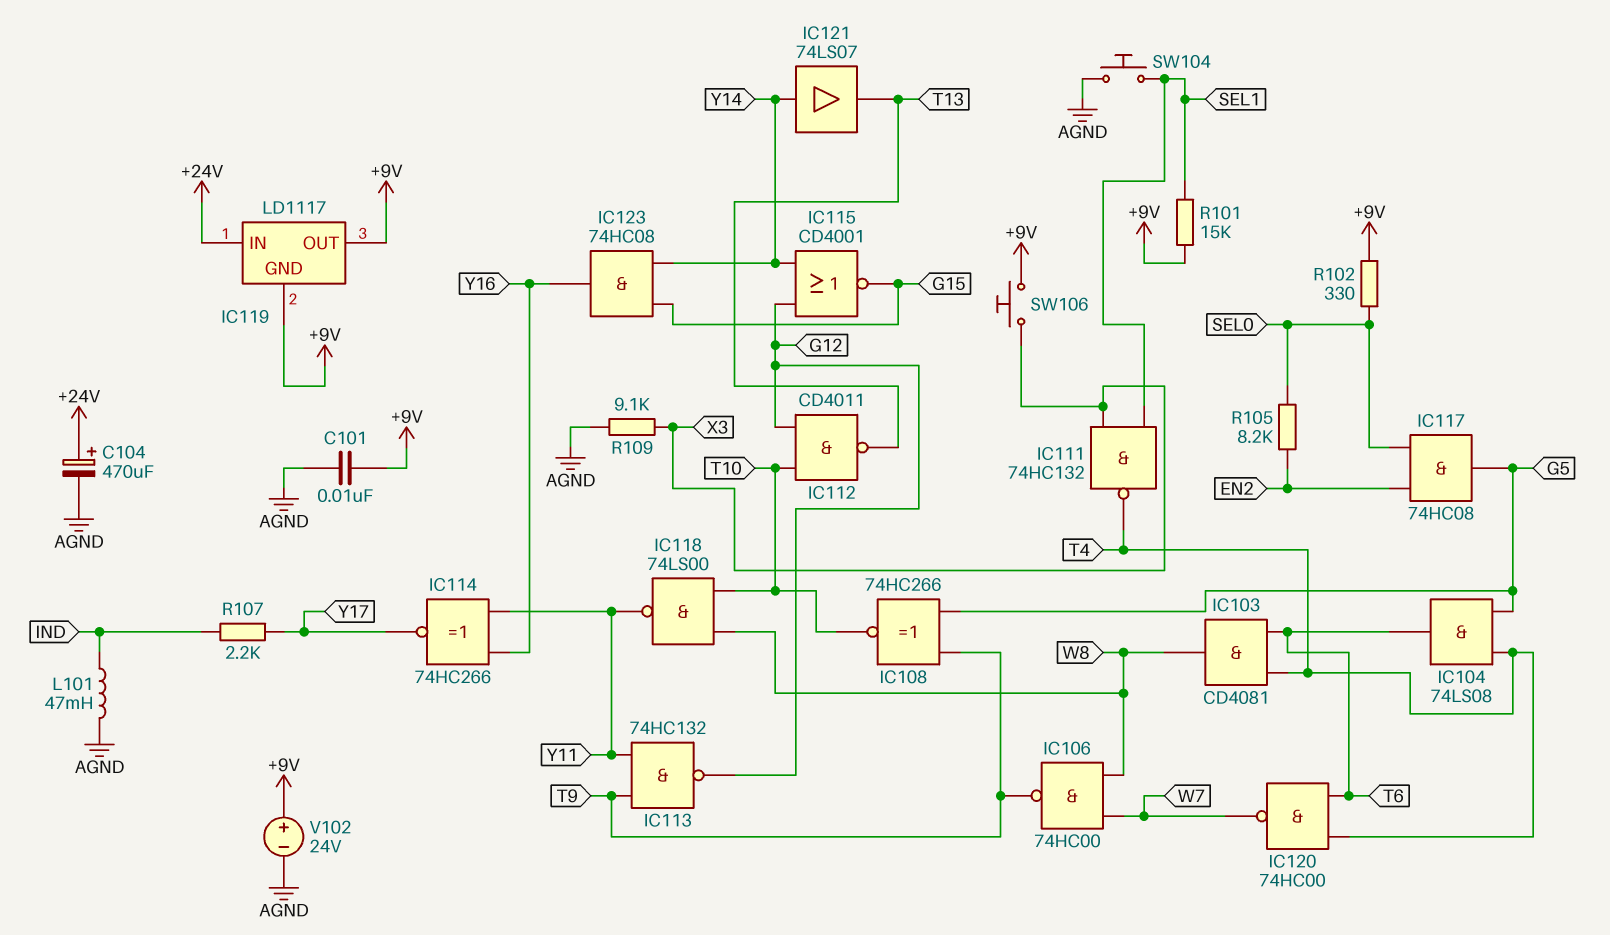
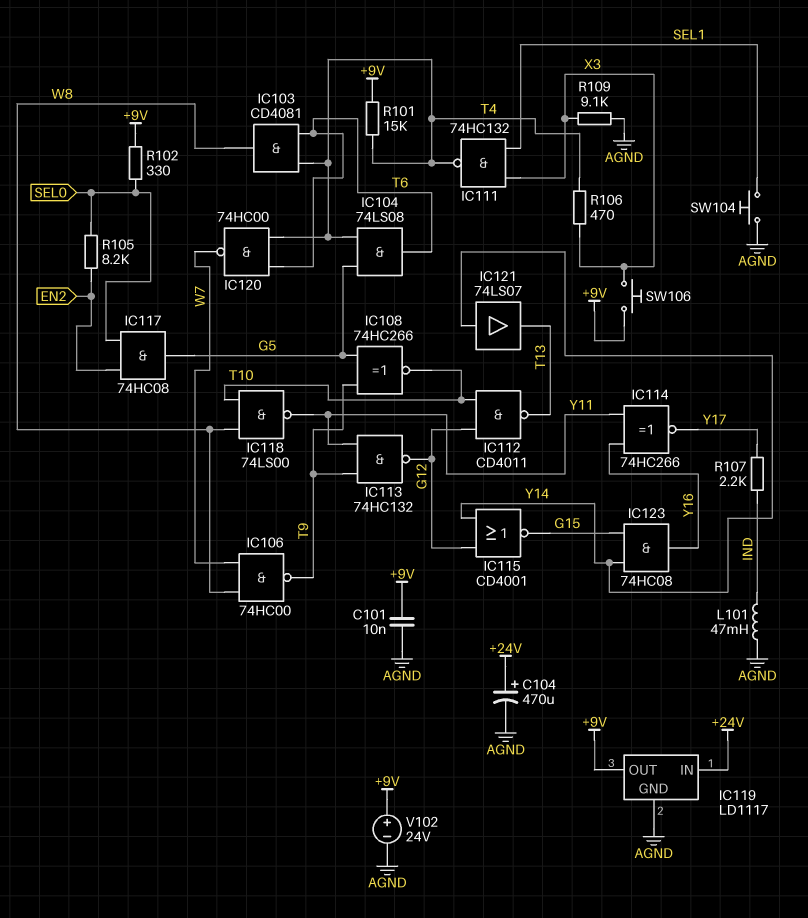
IC119 pin GND: +9V -> AGND
R101: 15k (+9V, SEL1) -> 15k (+9V, T4)
R106: none -> 470 (T4, X3)

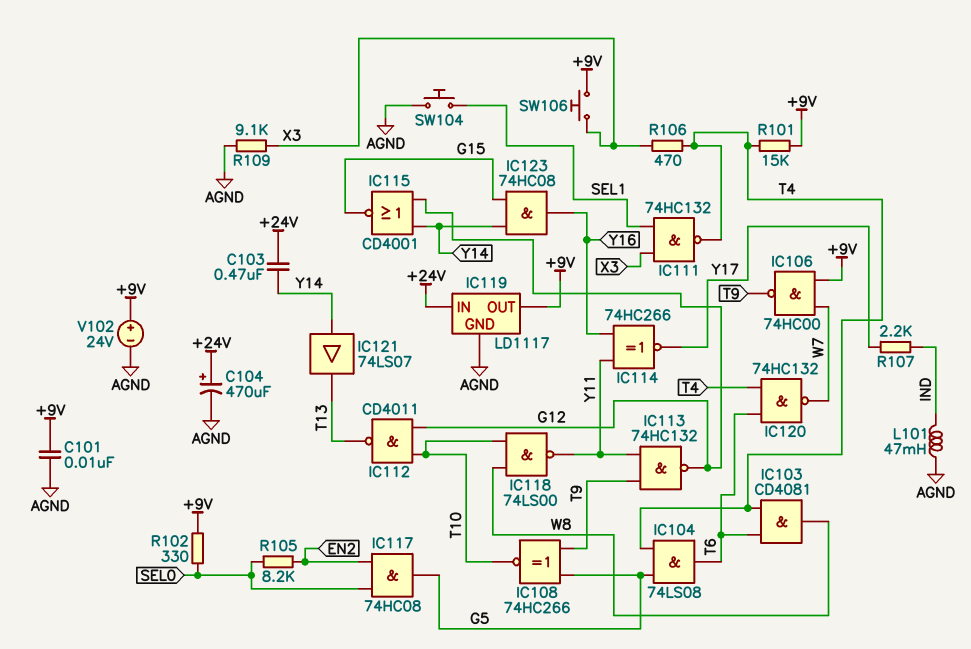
C103: none -> 470nF (+24V, Y14)
IC106: NAND 74HC00 (in W7, in W8, out T9) -> NAND 74HC00 (in +9V, in W7, out T9)
IC120: NAND 74HC00 (in T4, in T6, out W7) -> NAND 74HC132 (in T4, in T6, out W7)

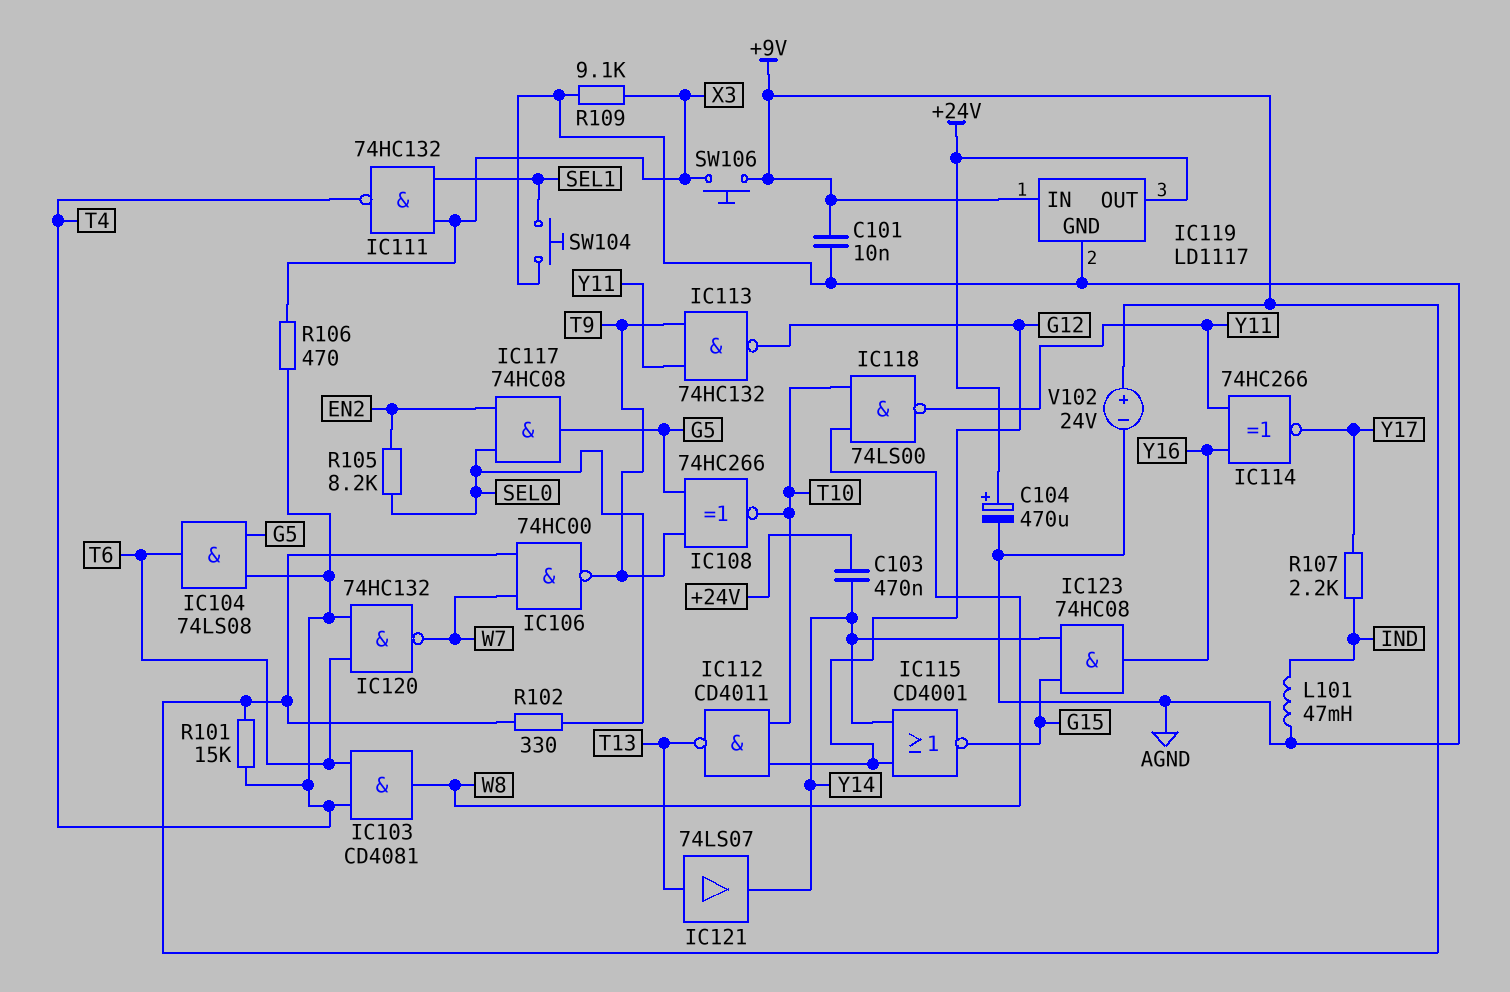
IC119 pin IN: +24V -> +9V
IC119 pin OUT: +9V -> +24V
IC121: buffer 74LS07 (in Y14, out T13) -> buffer 74LS07 (in T13, out Y14)

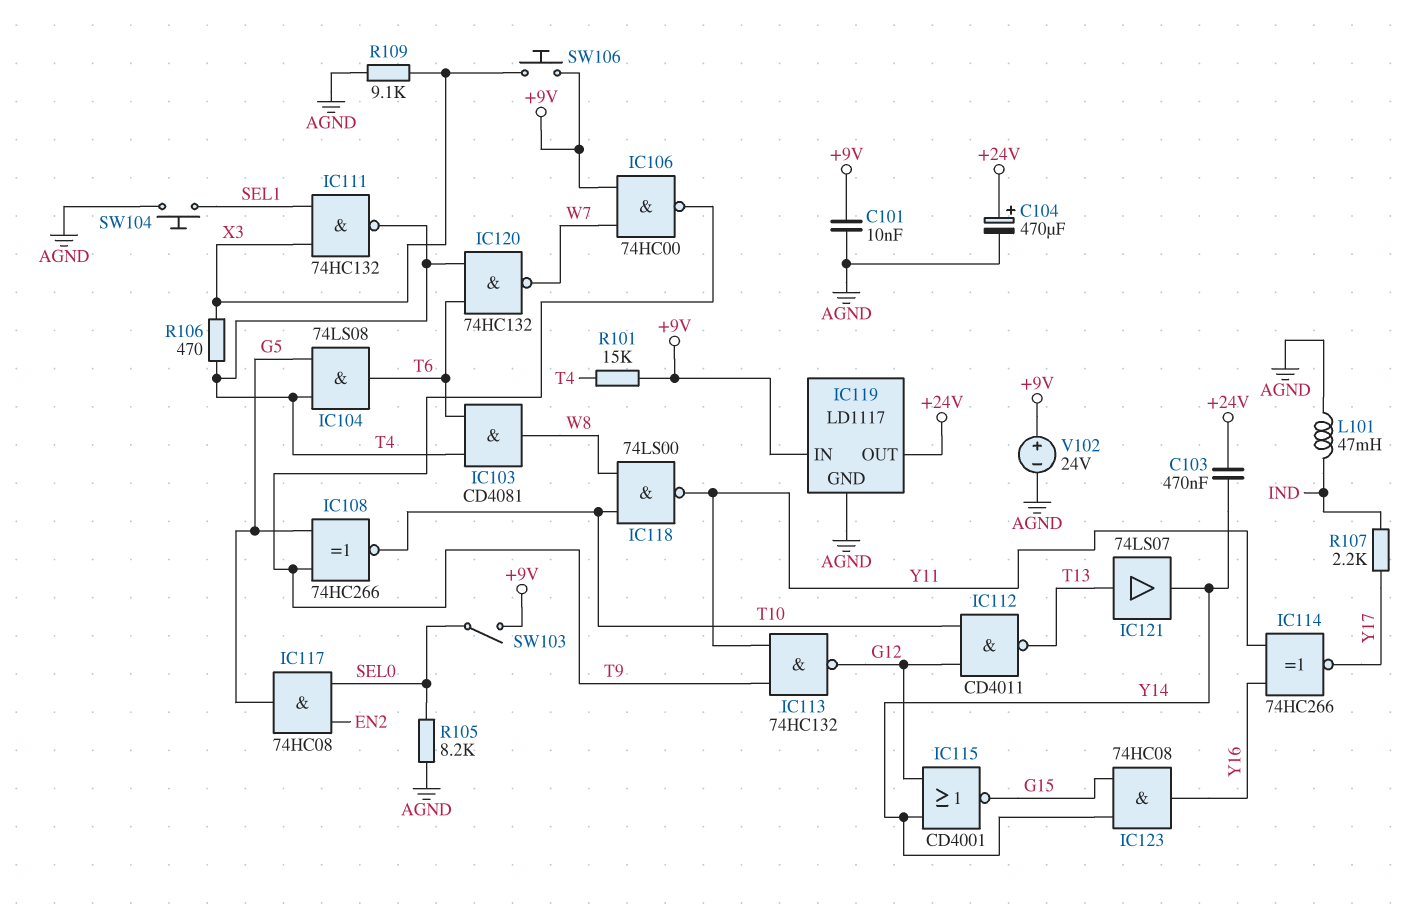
R102: 330 (+9V, SEL0) -> none
R105: 8.2k (EN2, SEL0) -> 8.2k (AGND, SEL0)
SW103: none -> switch (+9V, SEL0)

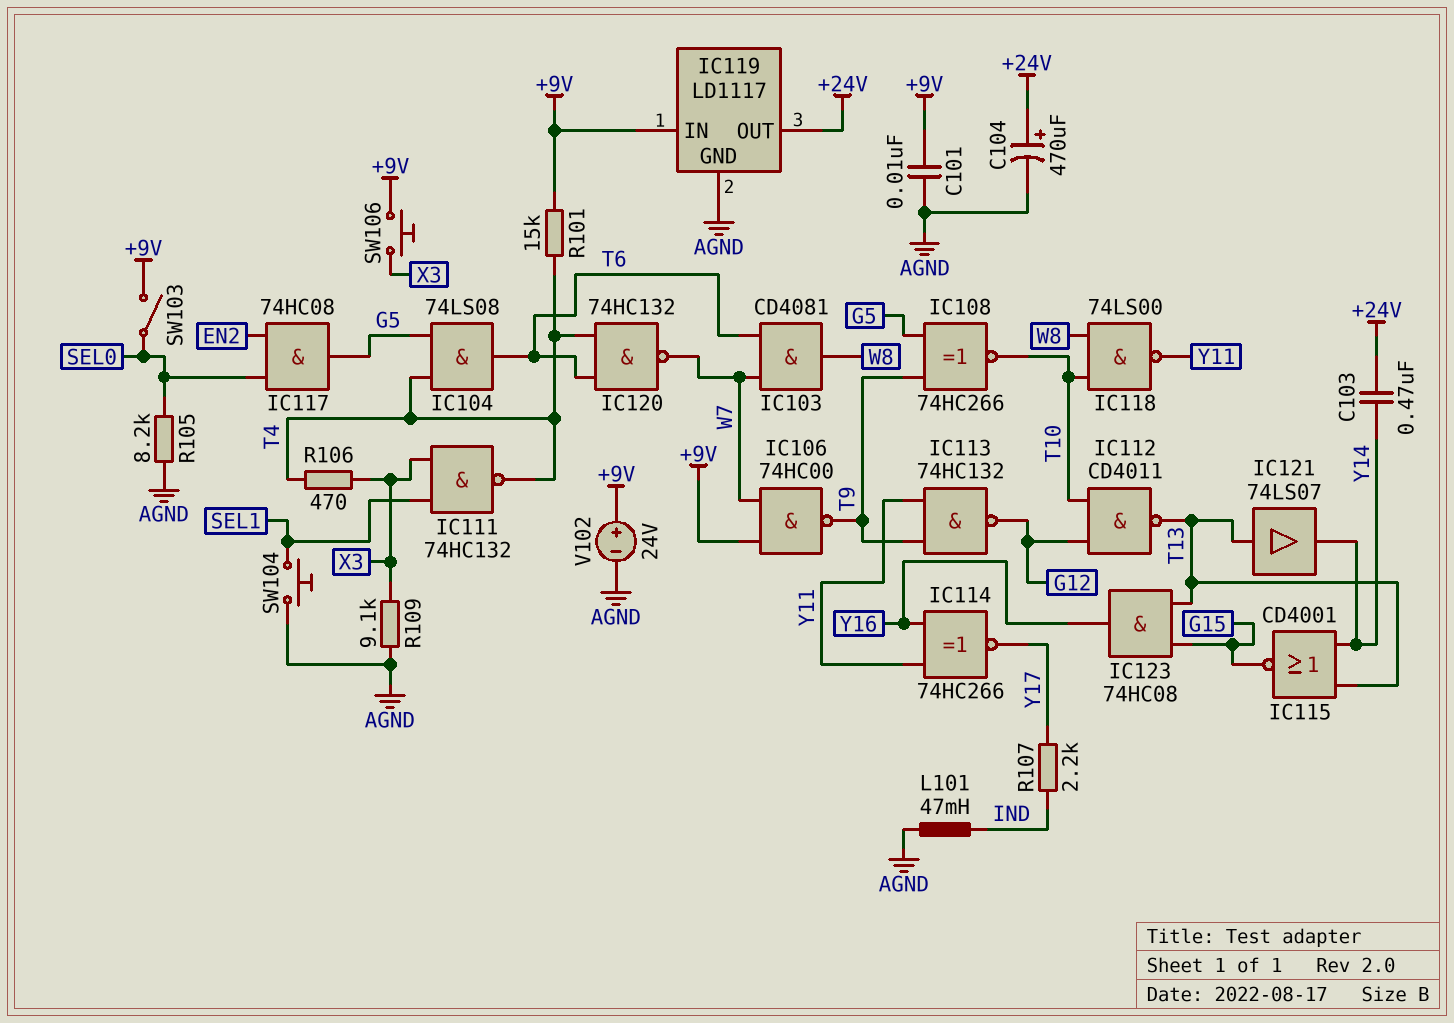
IC103: AND CD4081 (in T4, in T6, out W8) -> AND CD4081 (in T6, in W7, out W8)
IC115: NOR CD4001 (in G12, in Y14, out G15) -> NOR CD4001 (in T13, in Y14, out G15)
IC123: AND 74HC08 (in G15, in Y14, out Y16) -> AND 74HC08 (in G15, in T13, out Y16)

